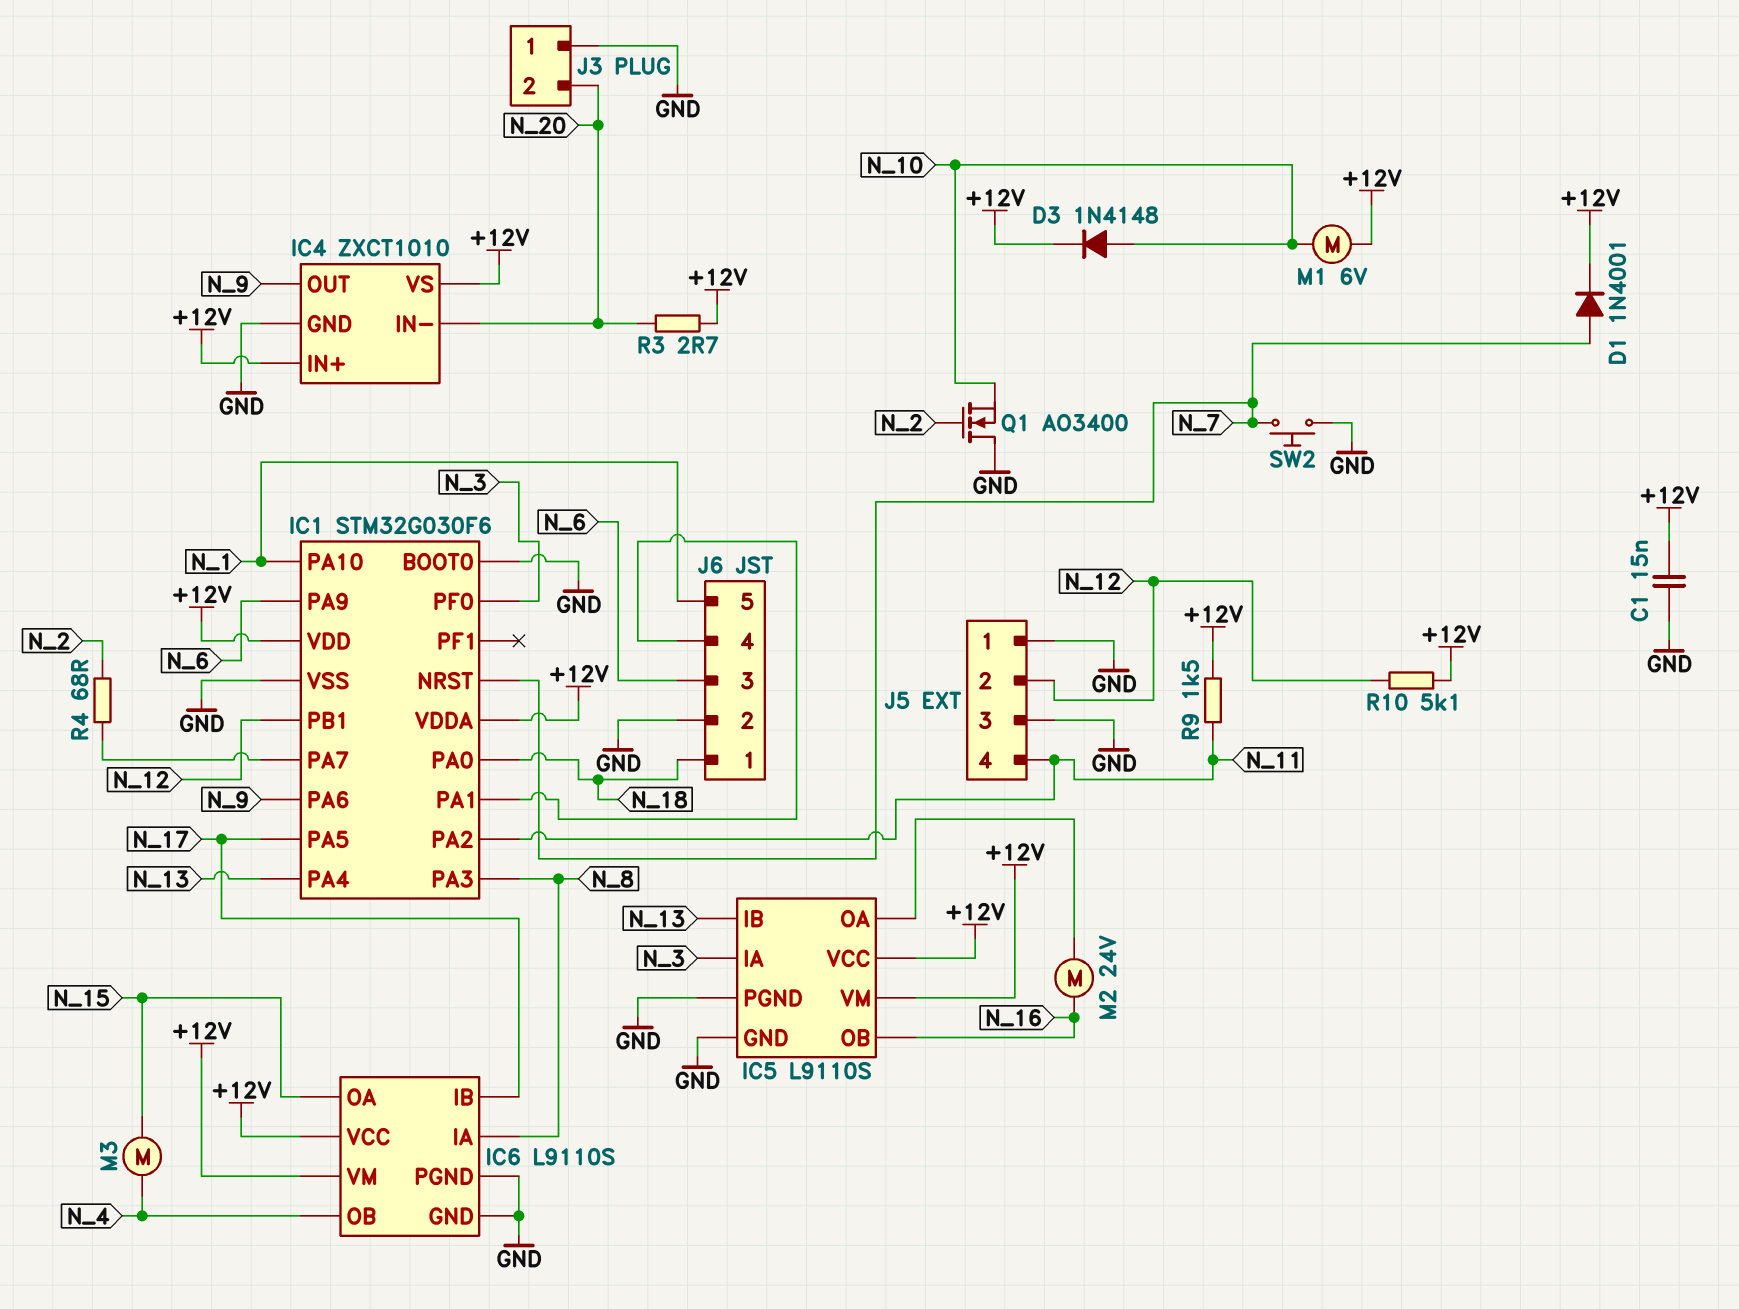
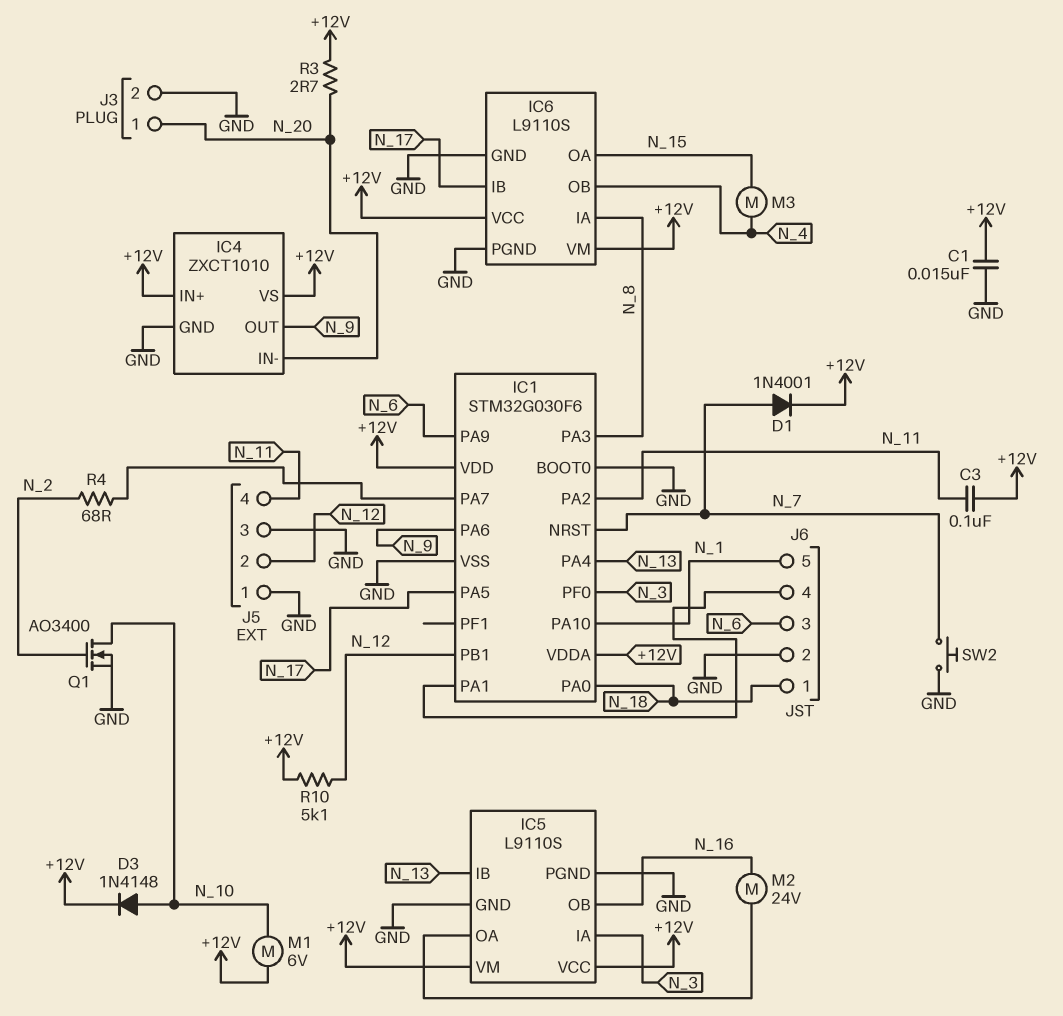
C3: none -> 100nF (+12V, N_11)
J3 pin 1: GND -> N_20
J3 pin 2: N_20 -> GND
Q1: NMOS AO3400 (G N_2, D GND, S N_10) -> NMOS AO3400 (G N_2, D N_10, S GND)
R9: 1.5k (+12V, N_11) -> none

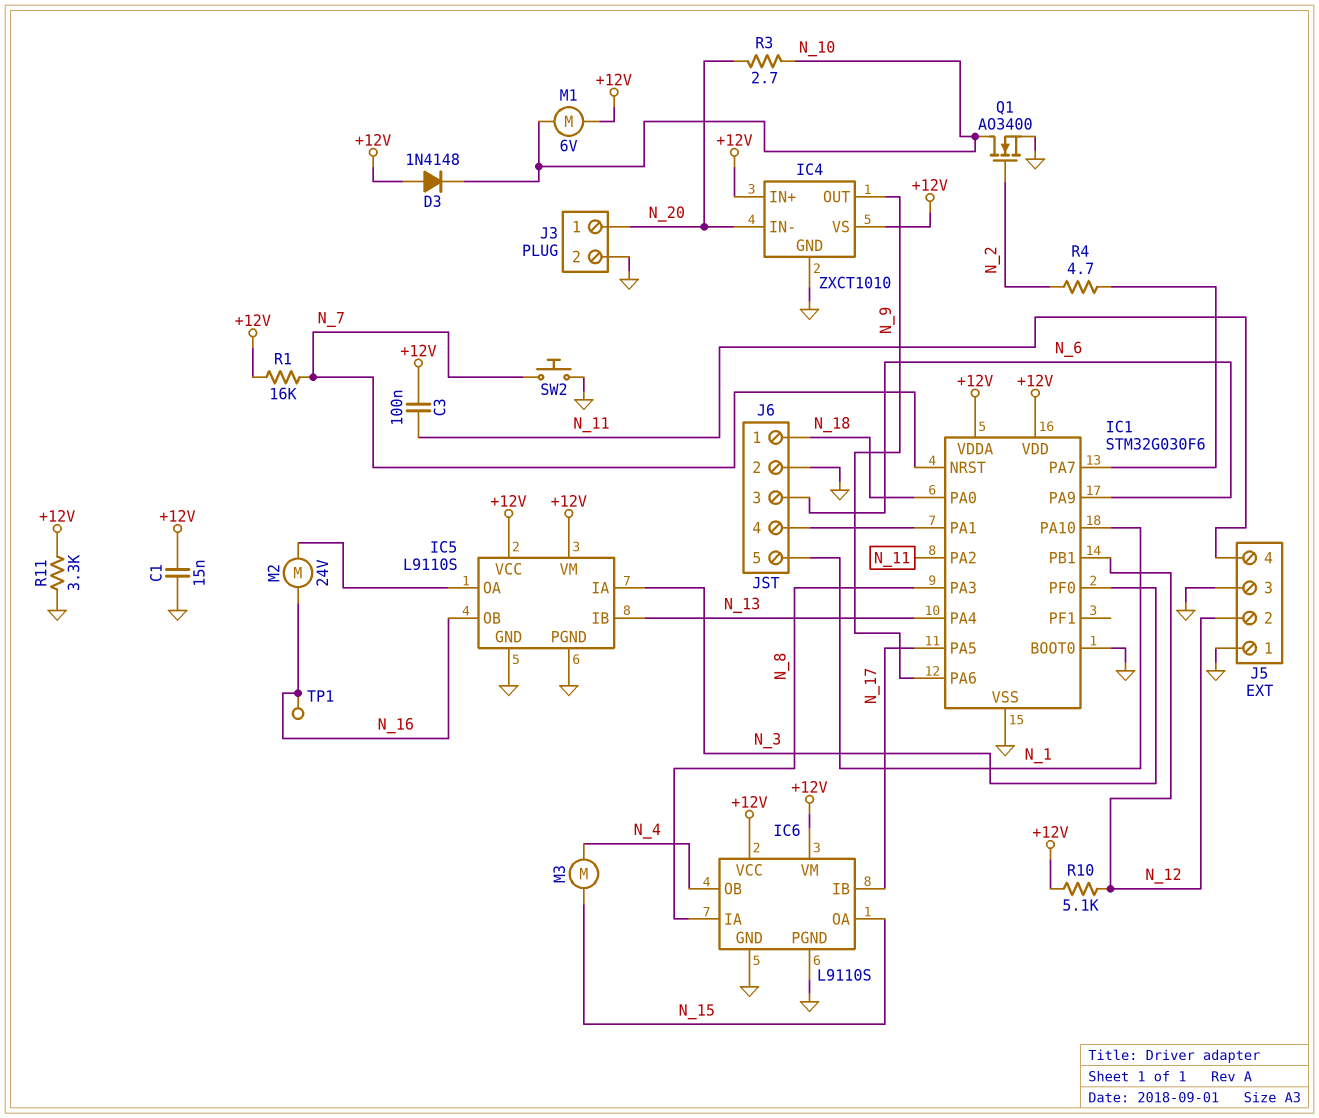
D1: diode 1N4001 (A N_7, K +12V) -> none
D3: diode 1N4148 (A N_10, K +12V) -> diode 1N4148 (A +12V, K N_10)
R1: none -> 16k (+12V, N_7)
R3: 2.7 (+12V, N_20) -> 2.7 (N_10, N_20)
R4: 68 (IC1/PA7, N_2) -> 4.7 (IC1/PA7, N_2)
R11: none -> 3.3k (+12V, GND)
TP1: none -> test point (N_16)

